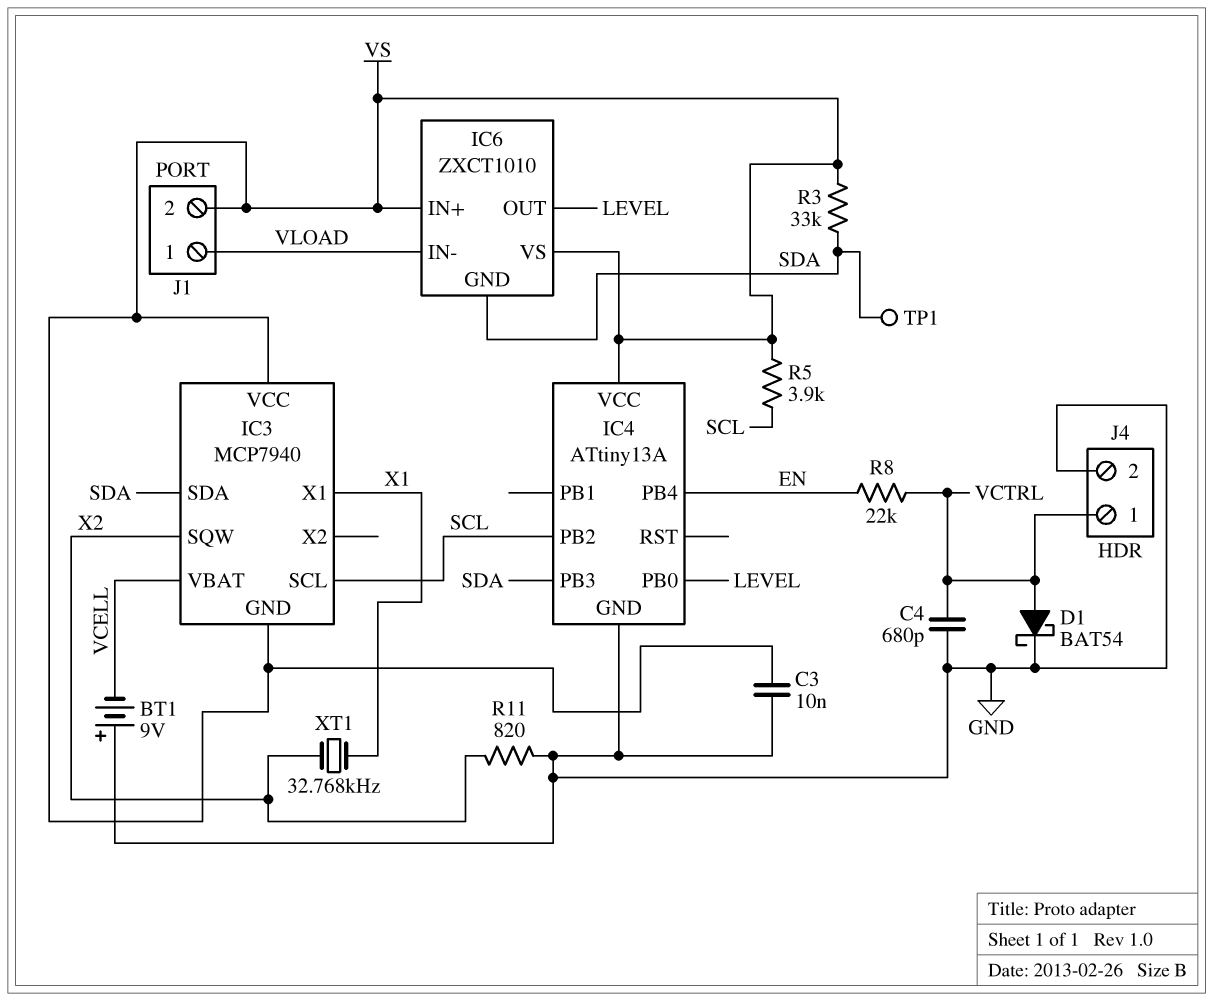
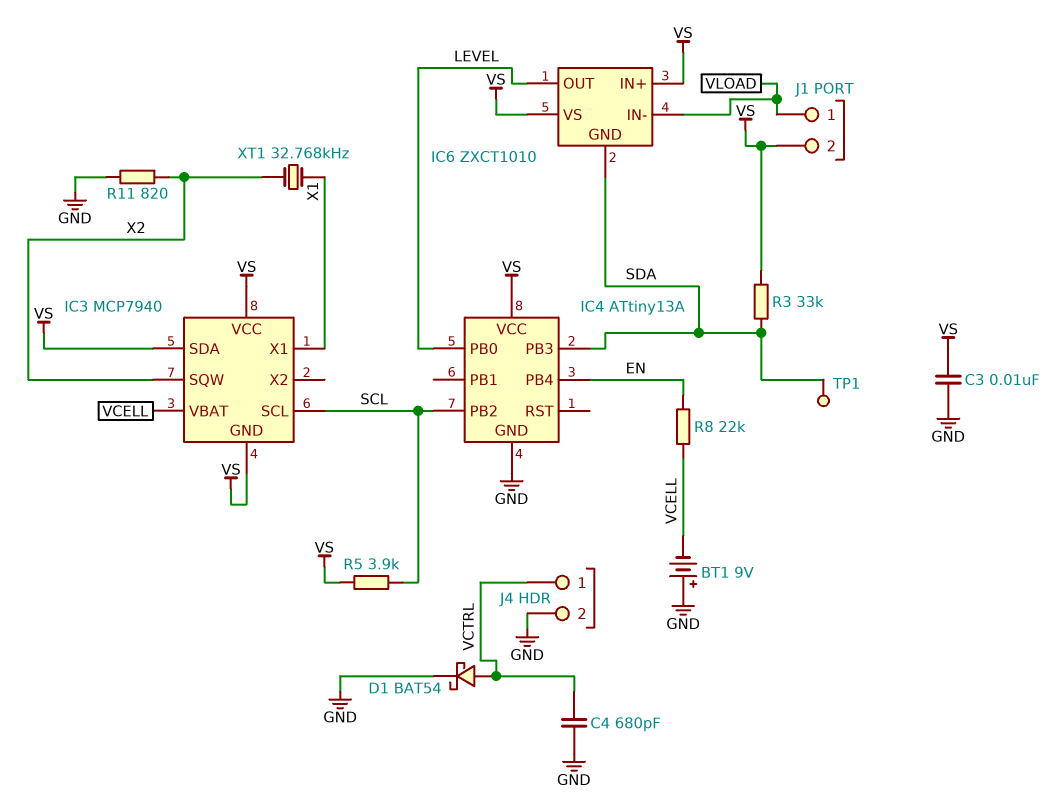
IC3 pin SDA: SDA -> VS
R8: 22k (EN, VCTRL) -> 22k (EN, VCELL)

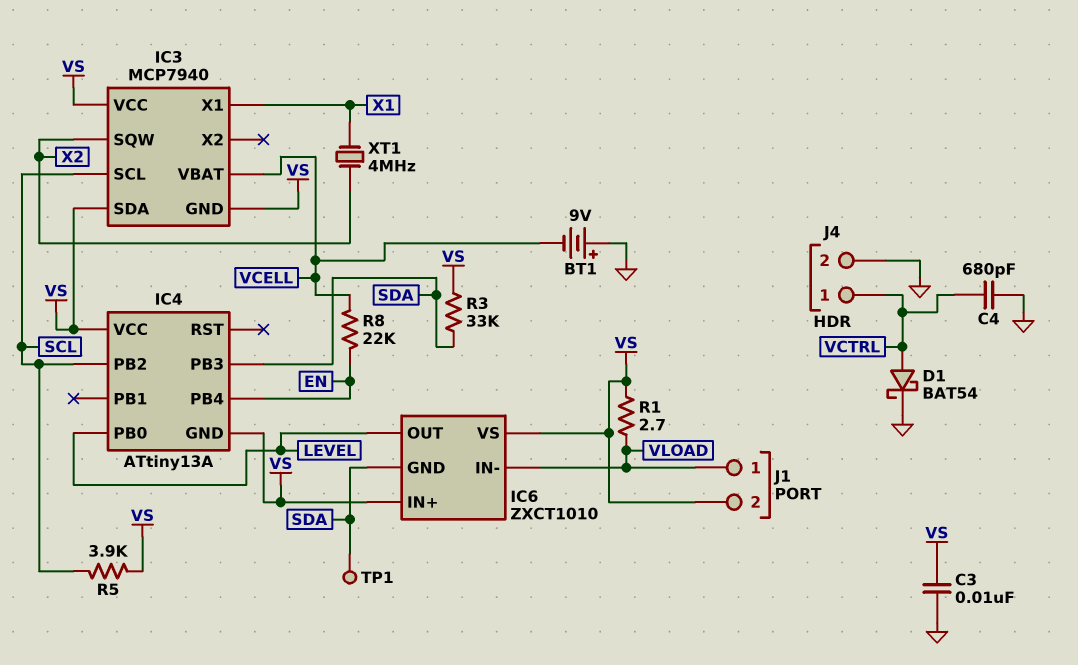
IC4 pin GND: GND -> VS
R1: none -> 2.7 (VLOAD, VS)
R11: 820 (GND, X2) -> none
XT1: 32.768kHz (X1, X2) -> 4MHz (X1, X2)

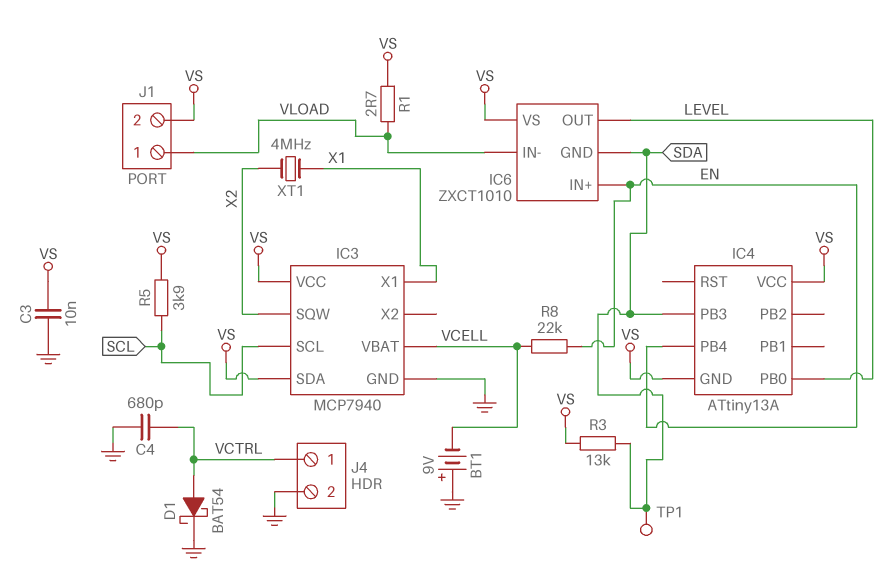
IC3 pin GND: VS -> GND
IC4 pin PB2: SCL -> none
IC6 pin IN+: VS -> EN
R3: 33k (SDA, VS) -> 13k (SDA, VS)

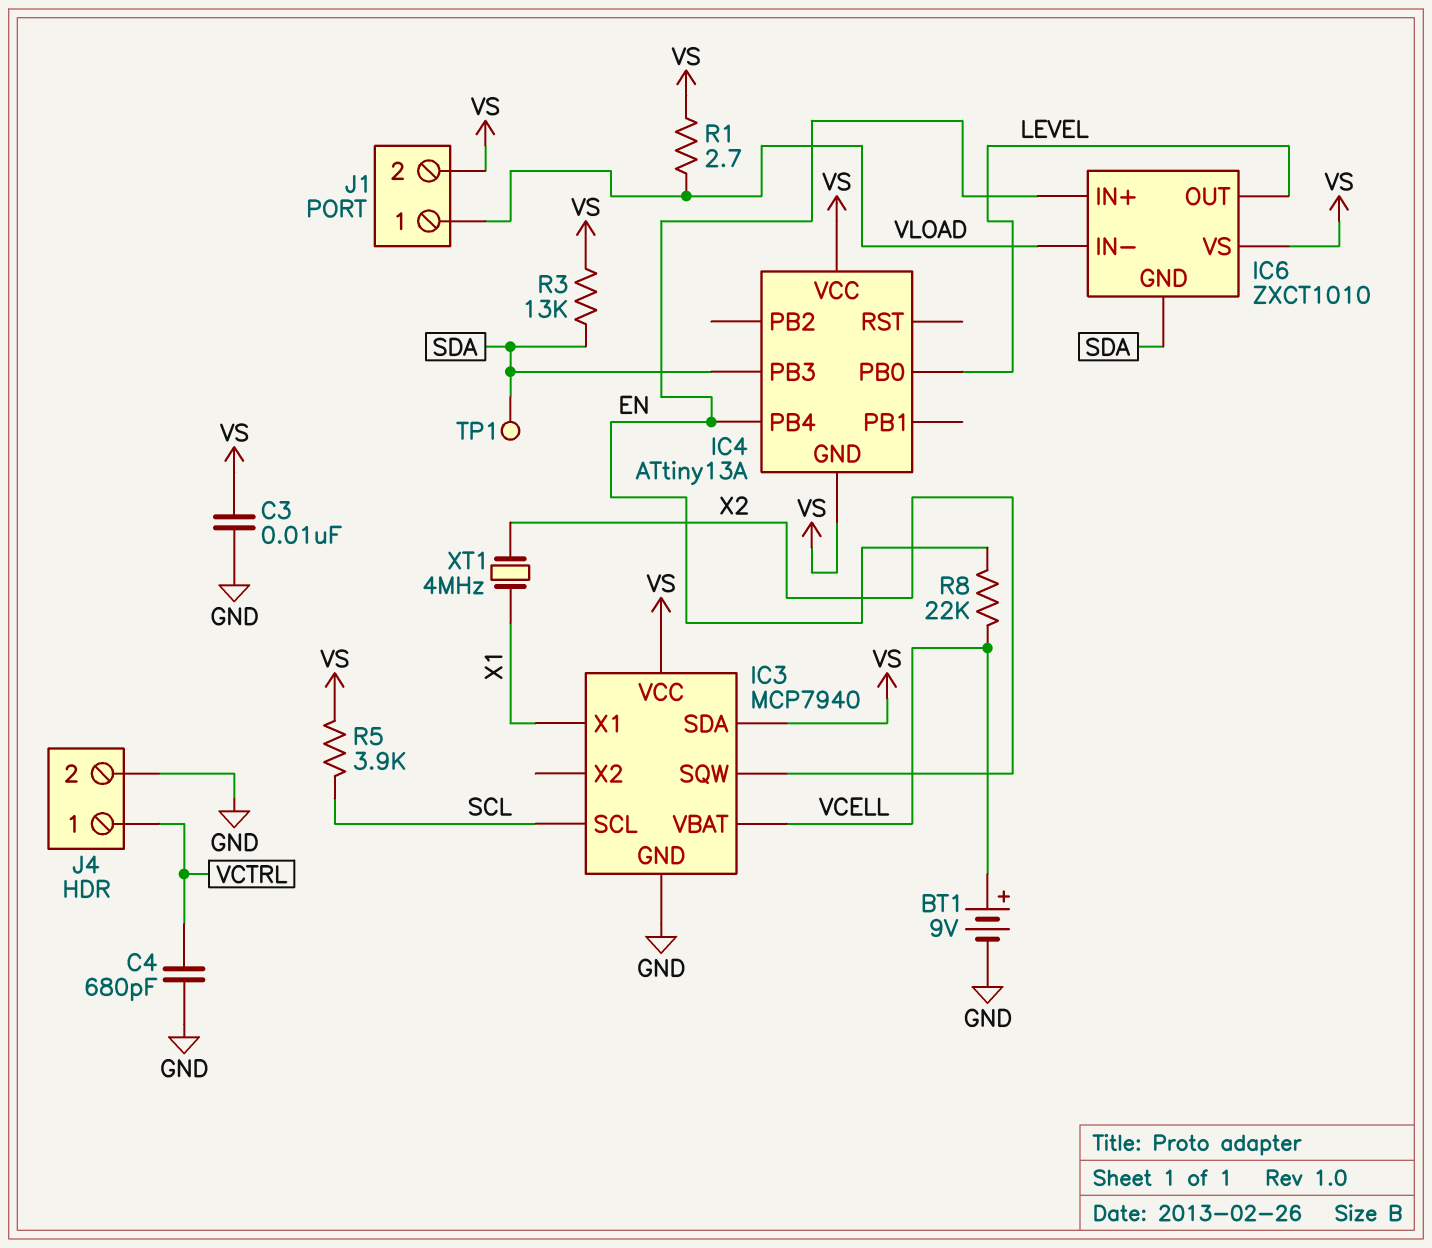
BT1: 9V (plus GND, minus VCELL) -> 9V (plus VCELL, minus GND)
D1: schottky BAT54 (A VCTRL, K GND) -> none

